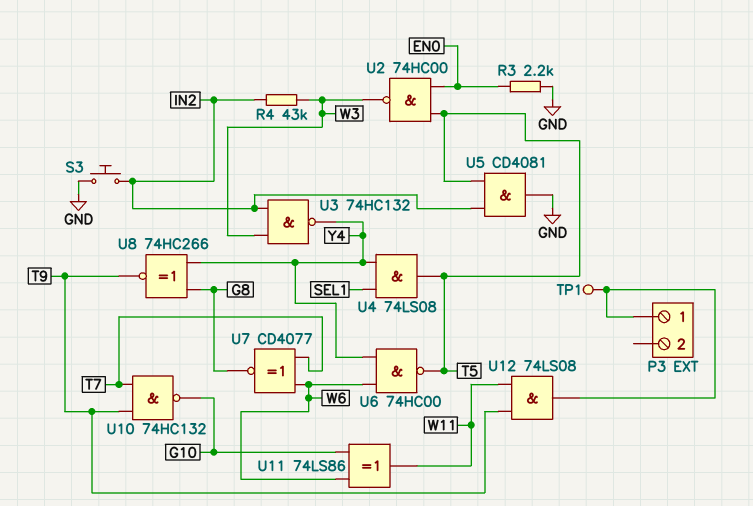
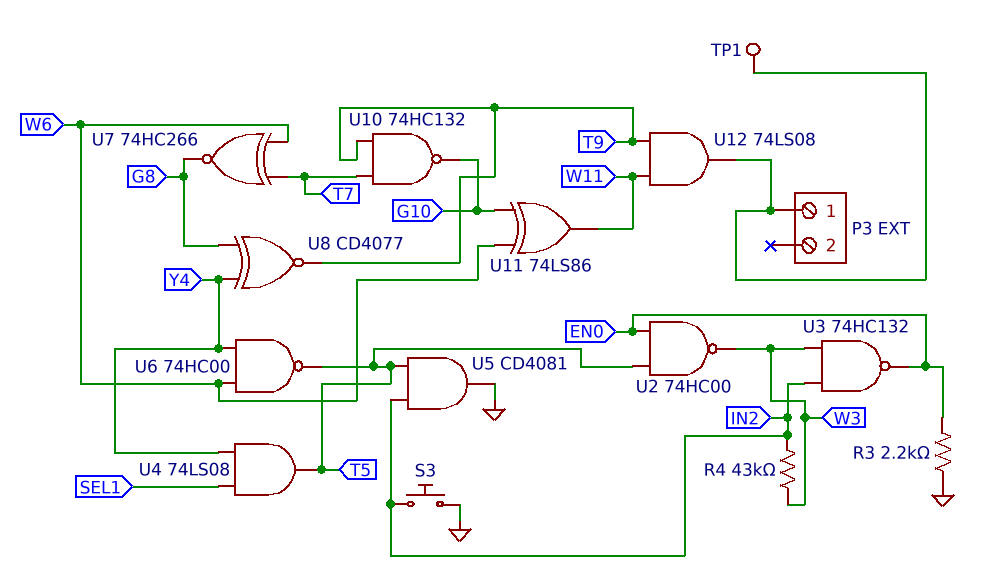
U3: NAND 74HC132 (in IN2, in W3, out Y4) -> NAND 74HC132 (in IN2, in W3, out EN0)
U7: XNOR CD4077 (in T7, in W6, out G8) -> XNOR 74HC266 (in T7, in W6, out G8)
U8: XNOR 74HC266 (in G8, in Y4, out T9) -> XNOR CD4077 (in G8, in Y4, out T9)

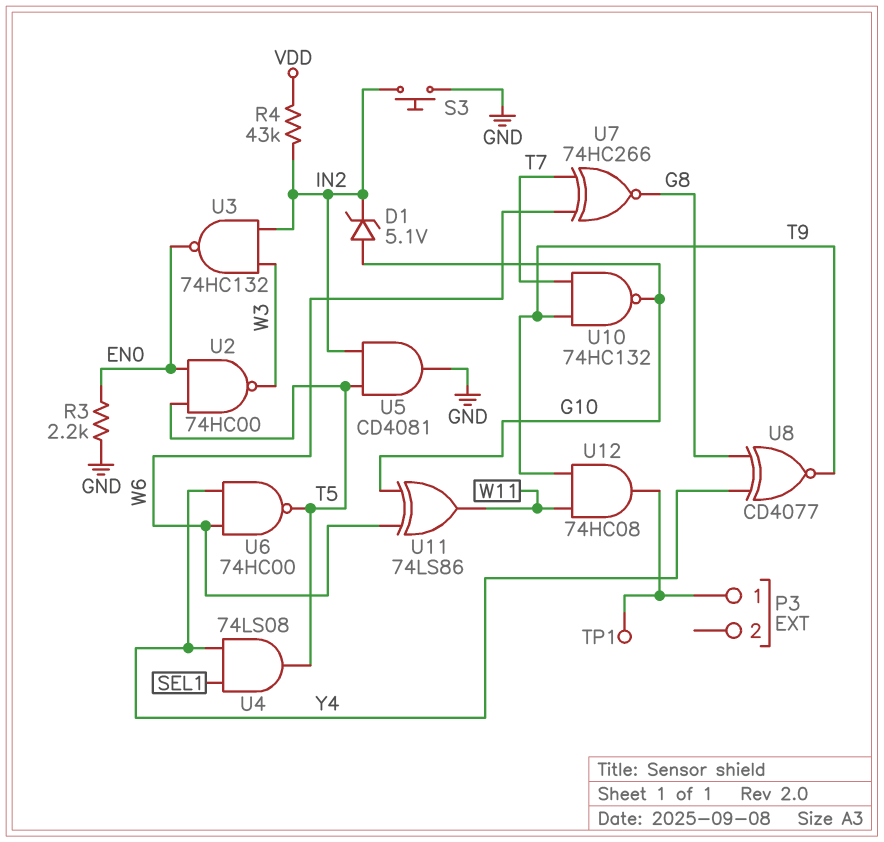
D1: none -> zener 5.1V (A G10, K IN2)
R4: 43k (IN2, W3) -> 43k (IN2, VDD)
U12: AND 74LS08 (in T9, in W11, out P3/1) -> AND 74HC08 (in T9, in W11, out P3/1)

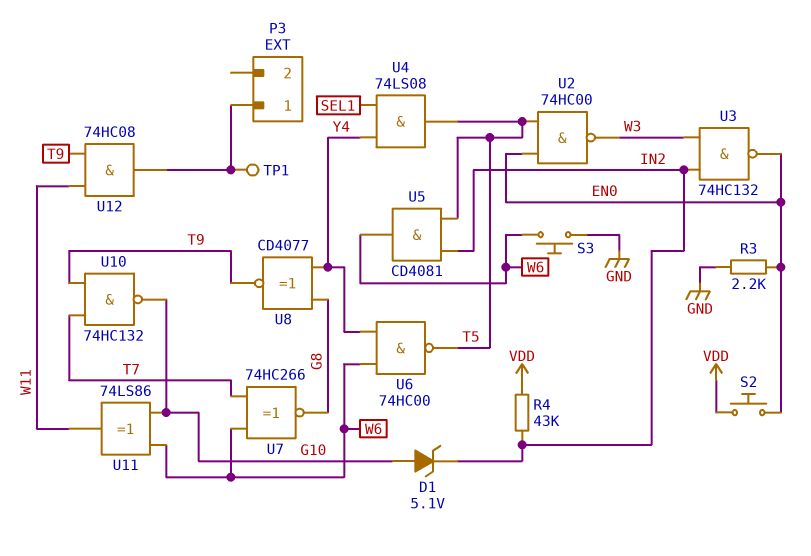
S2: none -> button (EN0, VDD)
S3: button (GND, IN2) -> button (GND, W6)
U5: AND CD4081 (in IN2, in T5, out GND) -> AND CD4081 (in IN2, in T5, out W6)

